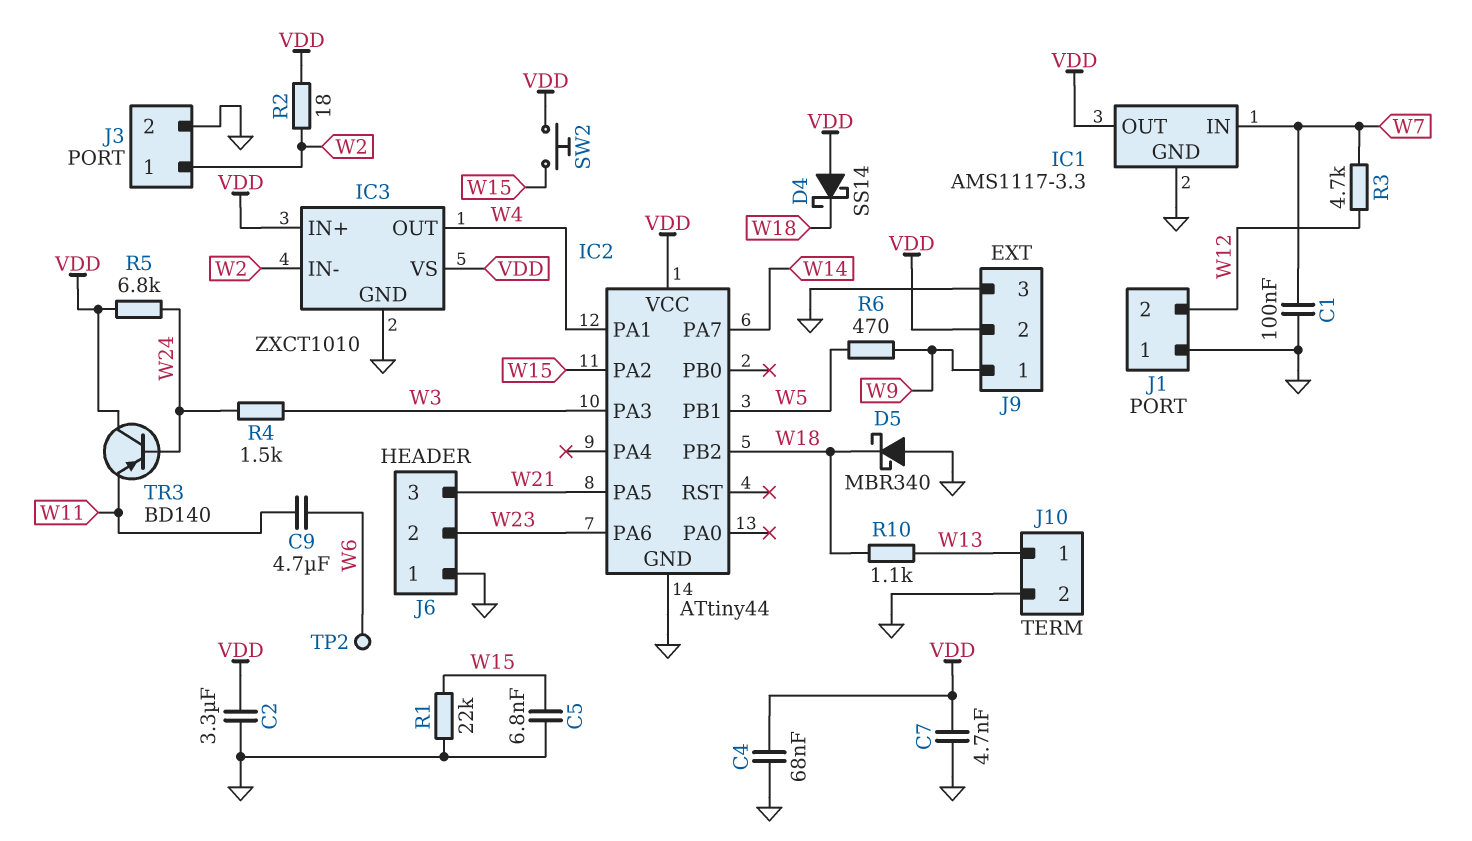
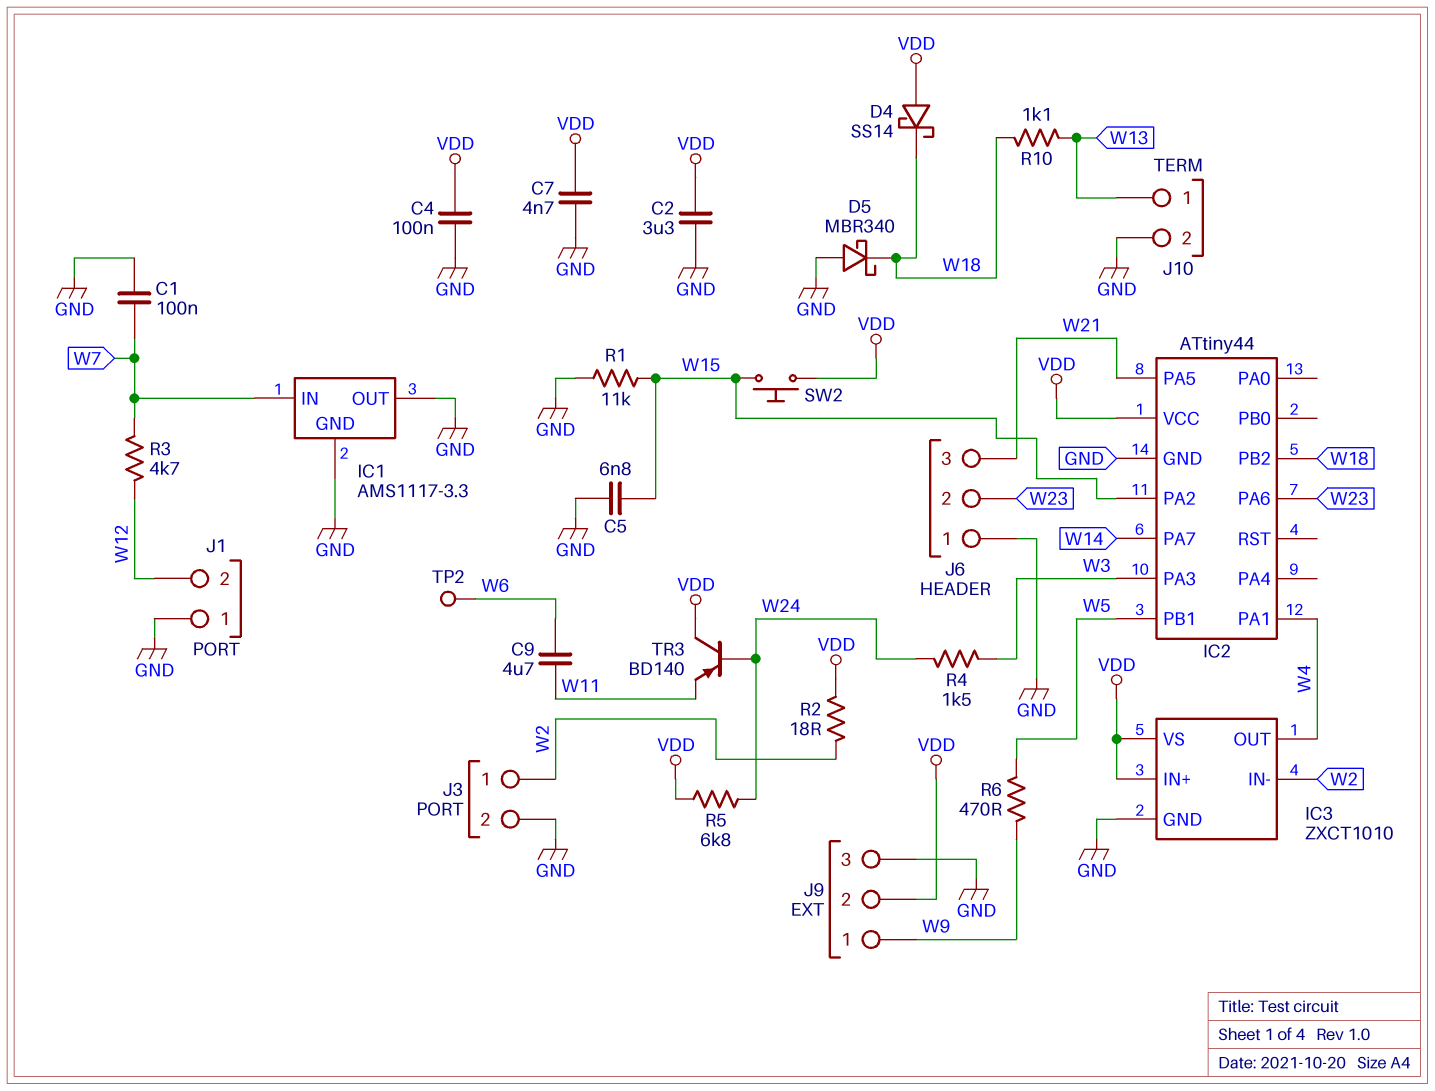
C4: 68nF (GND, VDD) -> 100nF (GND, VDD)
IC1 pin OUT: VDD -> GND
R1: 22k (GND, W15) -> 11k (GND, W15)

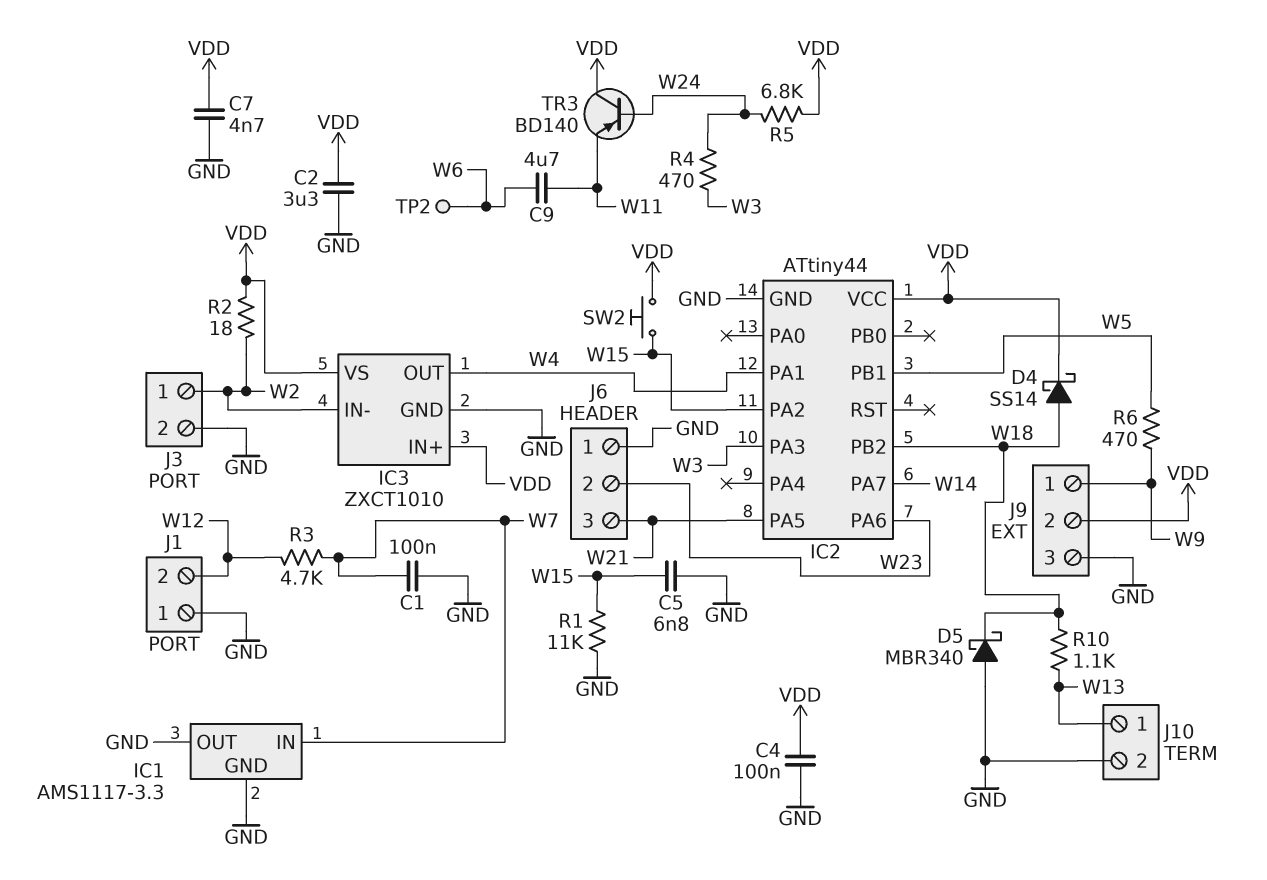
D4: schottky SS14 (A VDD, K W18) -> schottky SS14 (A W18, K VDD)
R4: 1.5k (W3, W24) -> 470 (W3, W24)

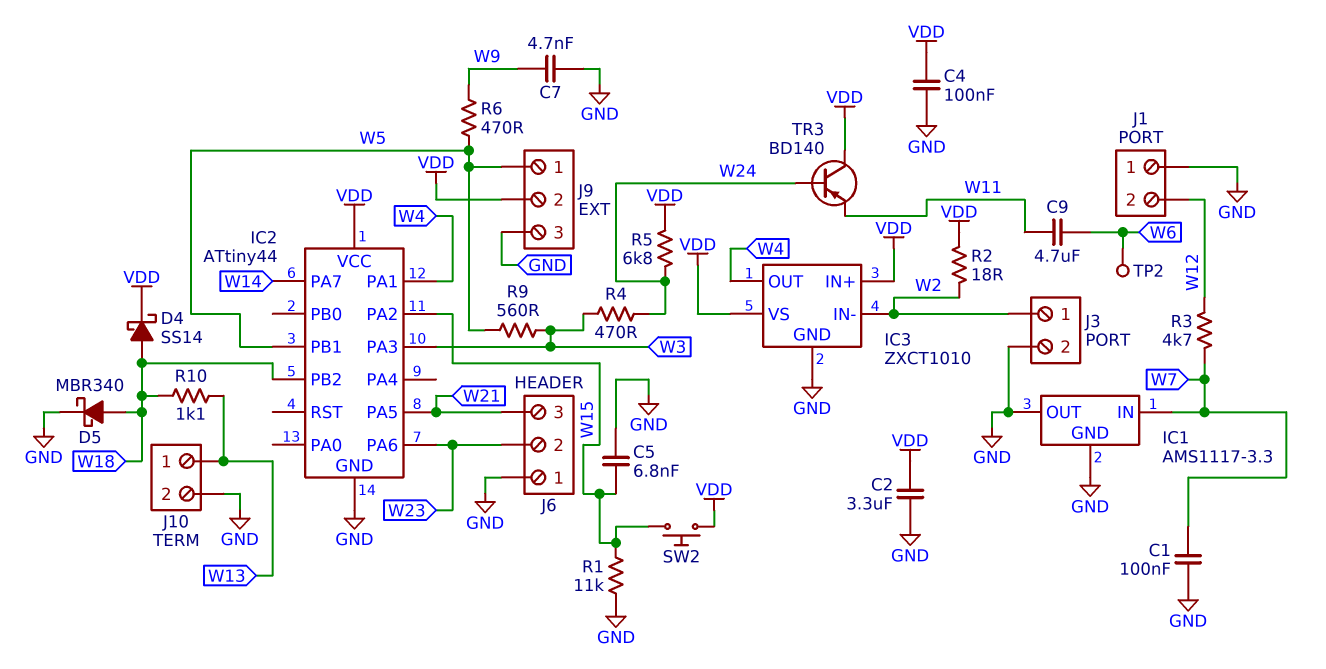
C7: 4.7nF (GND, VDD) -> 4.7nF (GND, W9)
D5: schottky MBR340 (A GND, K W18) -> schottky MBR340 (A W18, K GND)
J9 pin 1: W9 -> W5
R9: none -> 560 (W3, W5)

